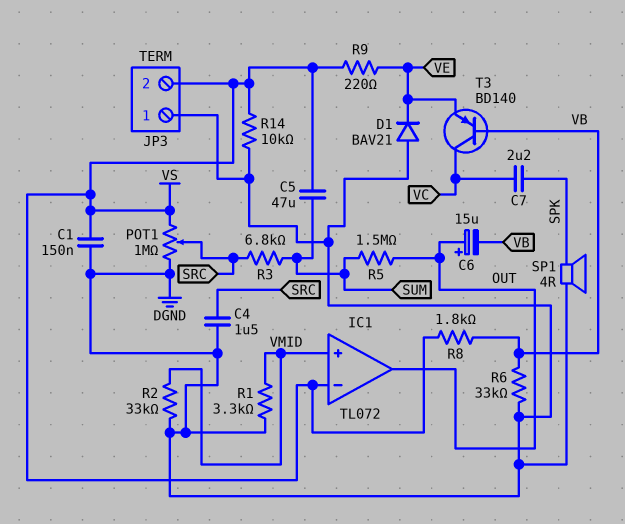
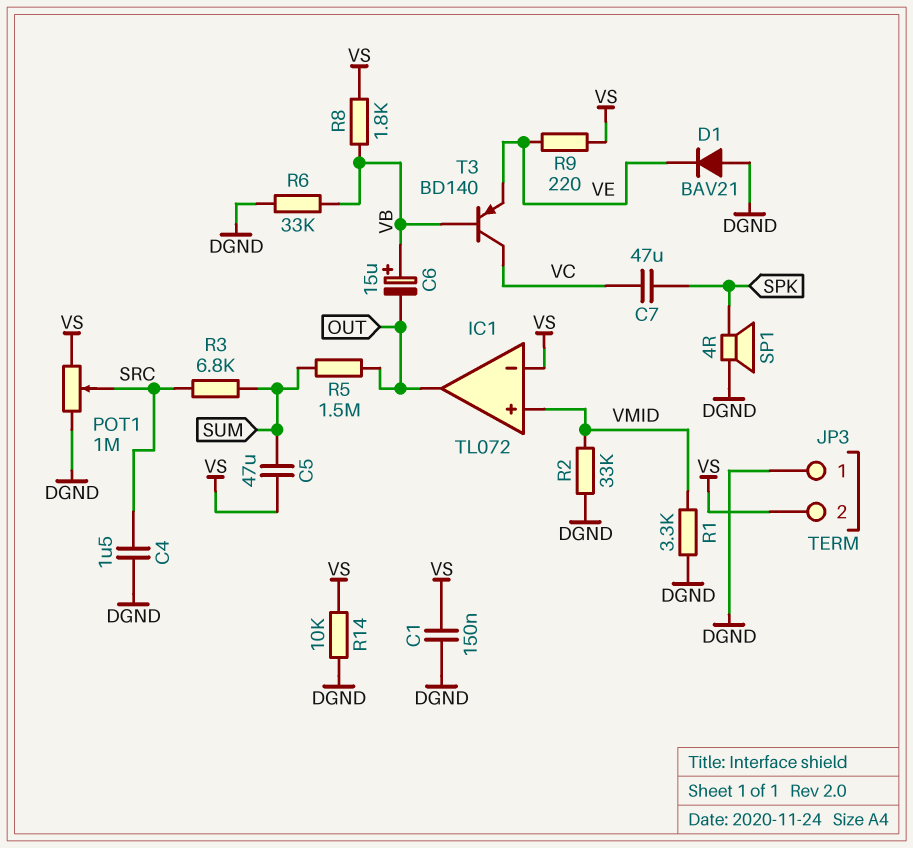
C6: 15uF (plus OUT, minus VB) -> 15uF (plus VB, minus OUT)
C7: 2.2uF (SPK, VC) -> 47uF (SPK, VC)

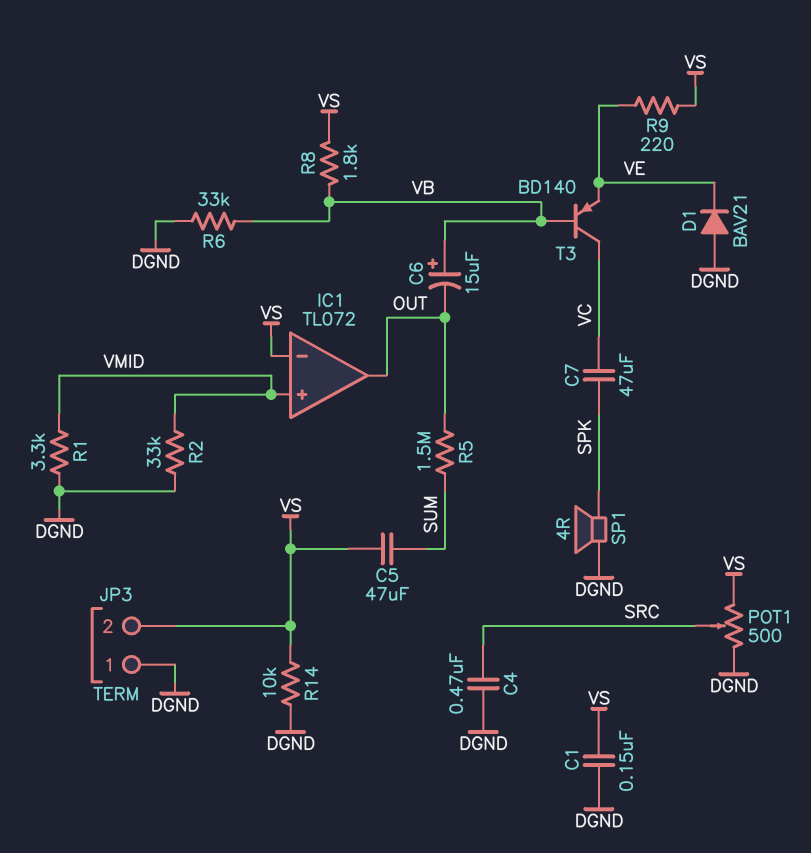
C4: 1.5uF (DGND, SRC) -> 470nF (DGND, SRC)
POT1: 1M (DGND, VS, wiper SRC) -> 500 (DGND, VS, wiper SRC)
R3: 6.8k (SRC, SUM) -> none

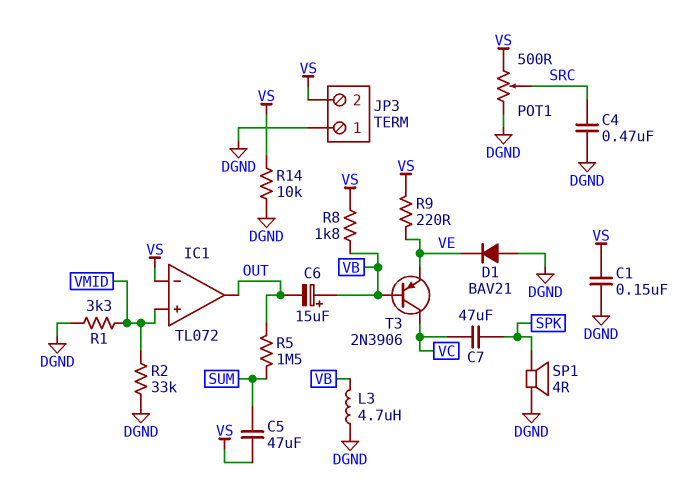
L3: none -> 4.7uH (DGND, VB)
R6: 33k (DGND, VB) -> none
T3: PNP BD140 (B VB, C VC, E VE) -> PNP 2N3906 (B VB, C VC, E VE)

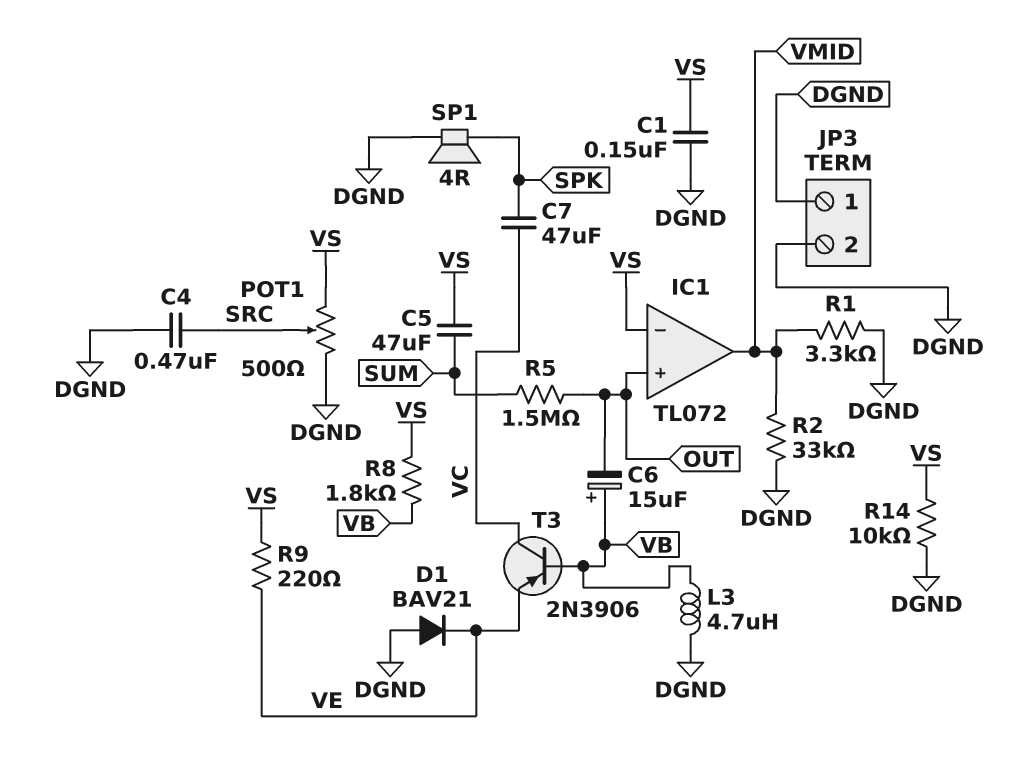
IC1 pin in+: VMID -> OUT
IC1 pin out: OUT -> VMID
JP3 pin 2: VS -> DGND

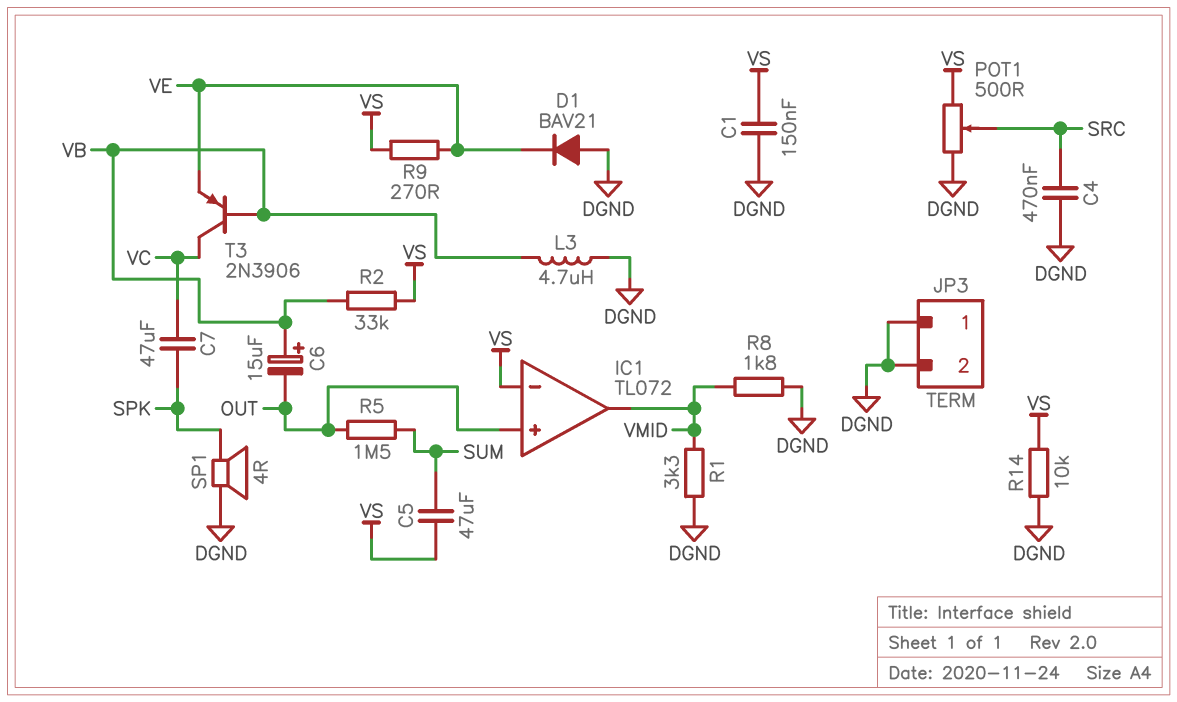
R2: 33k (DGND, VMID) -> 33k (VB, VS)
R8: 1.8k (VB, VS) -> 1.8k (DGND, VMID)
R9: 220 (VE, VS) -> 270 (VE, VS)

